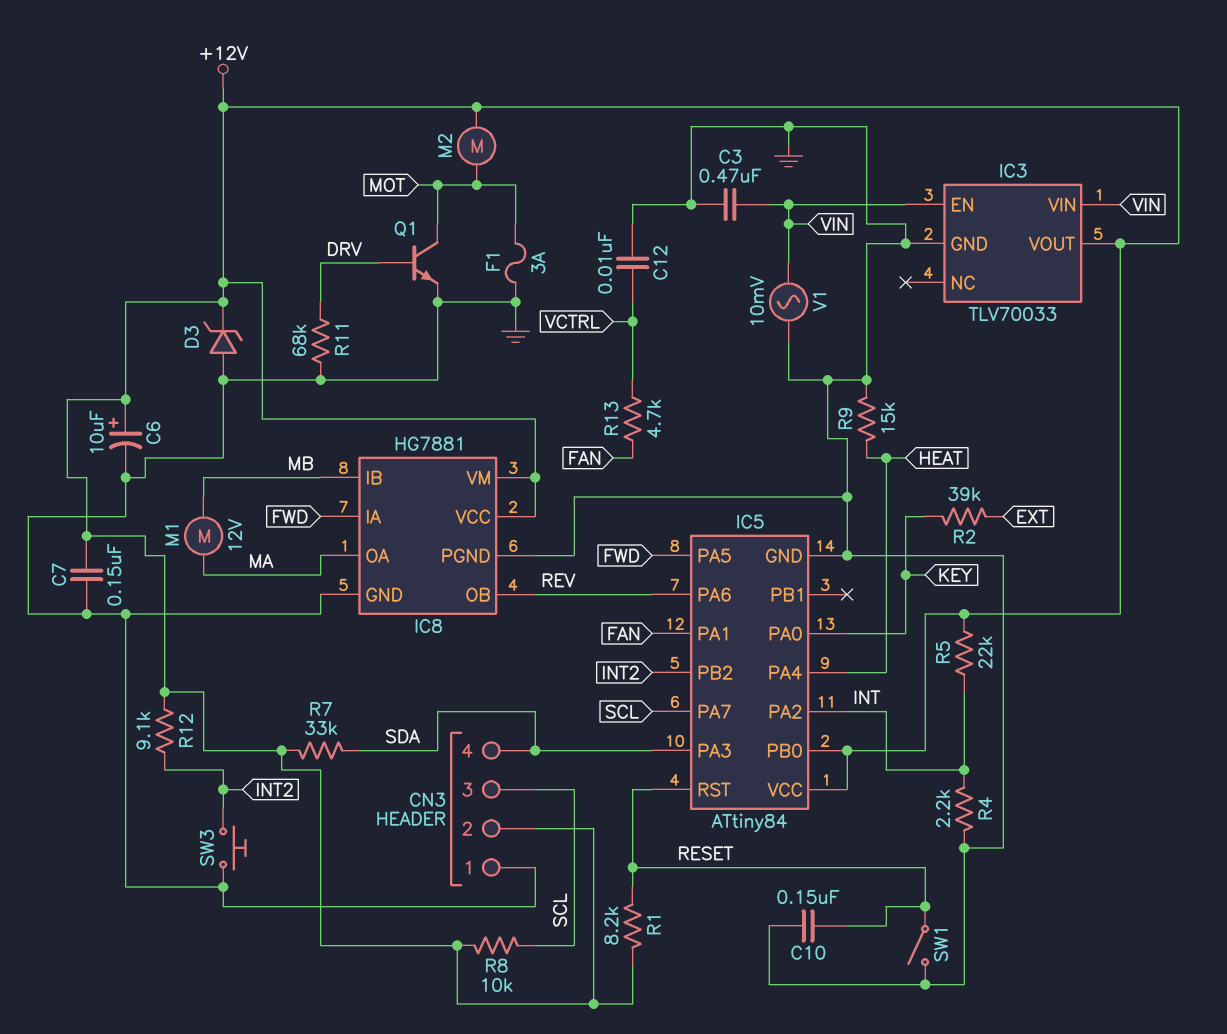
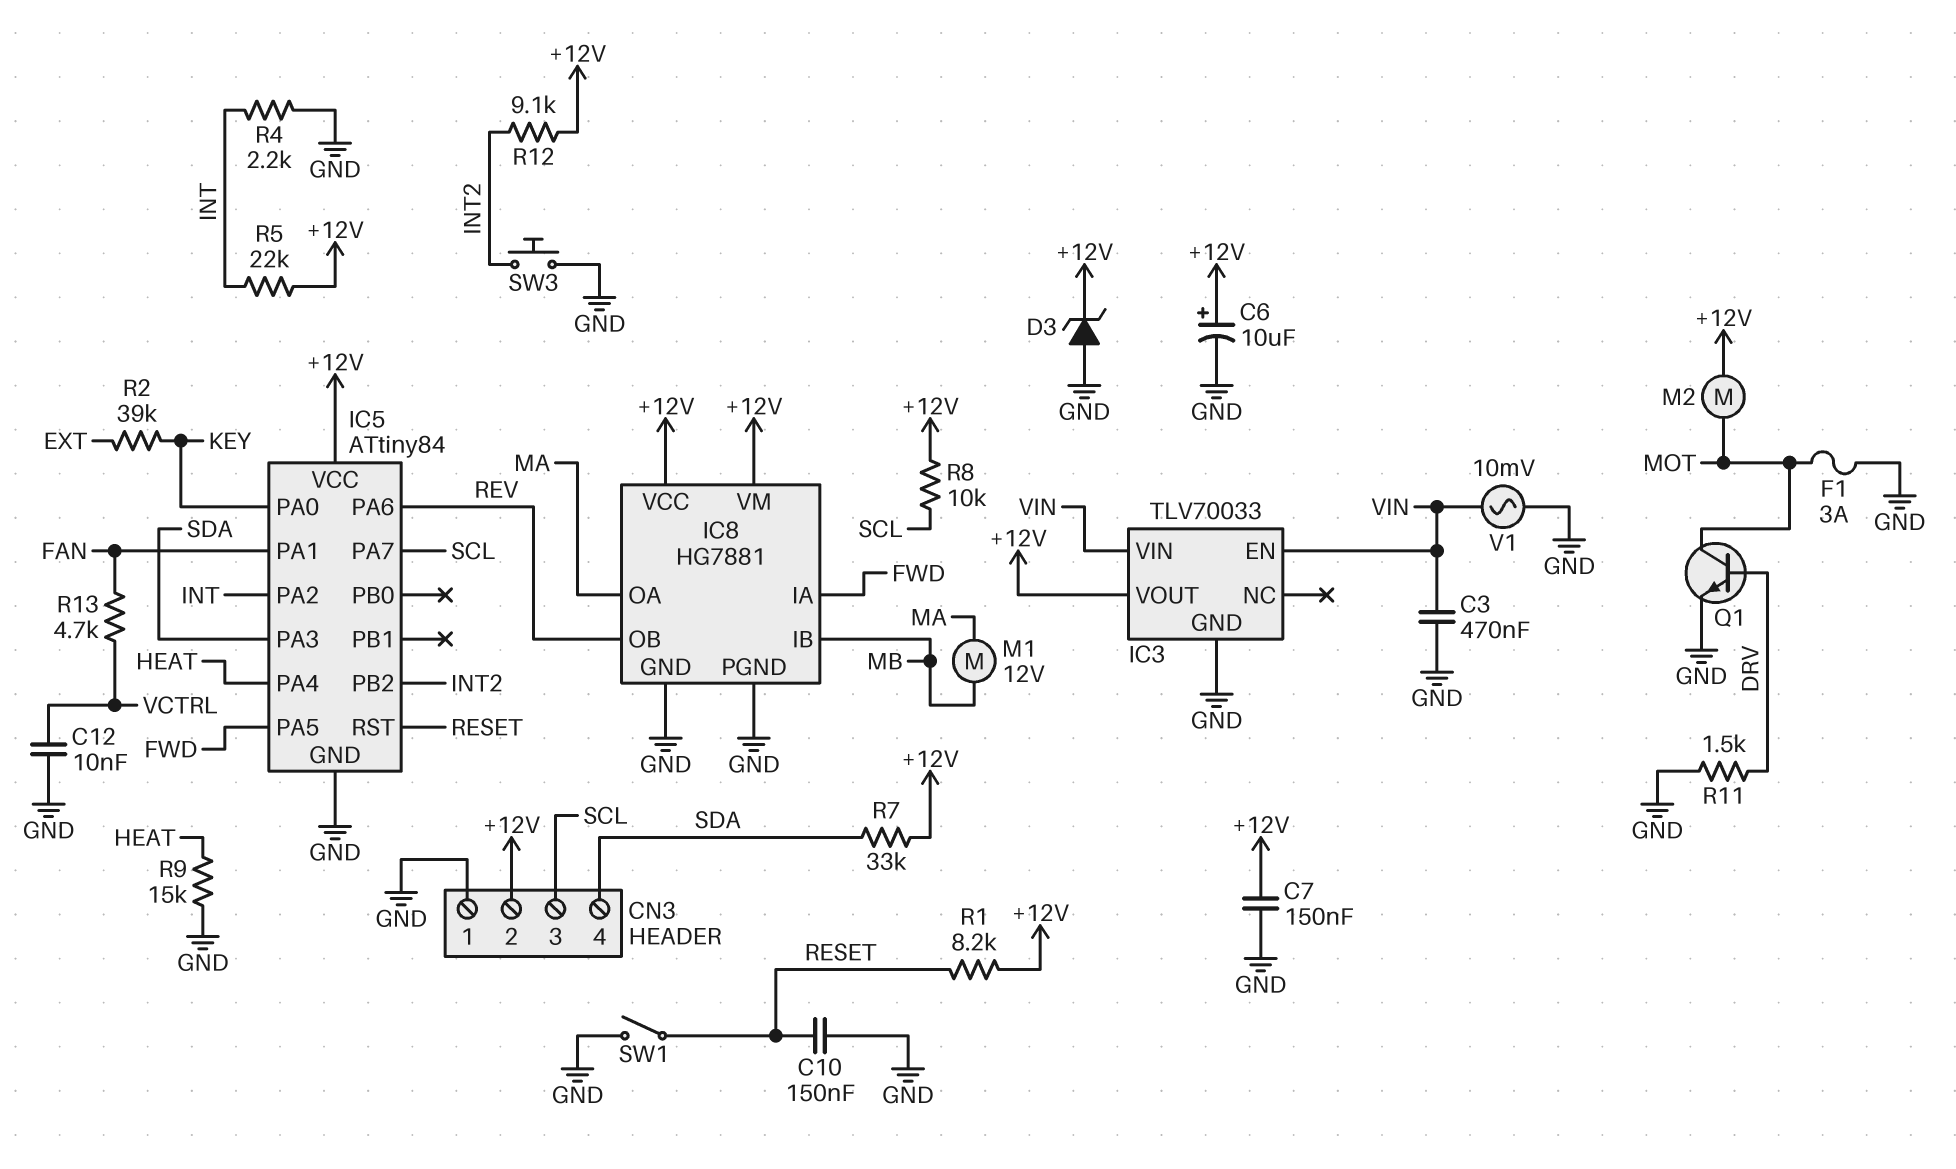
IC5 pin PB0: +12V -> none
R11: 68k (DRV, GND) -> 1.5k (DRV, GND)

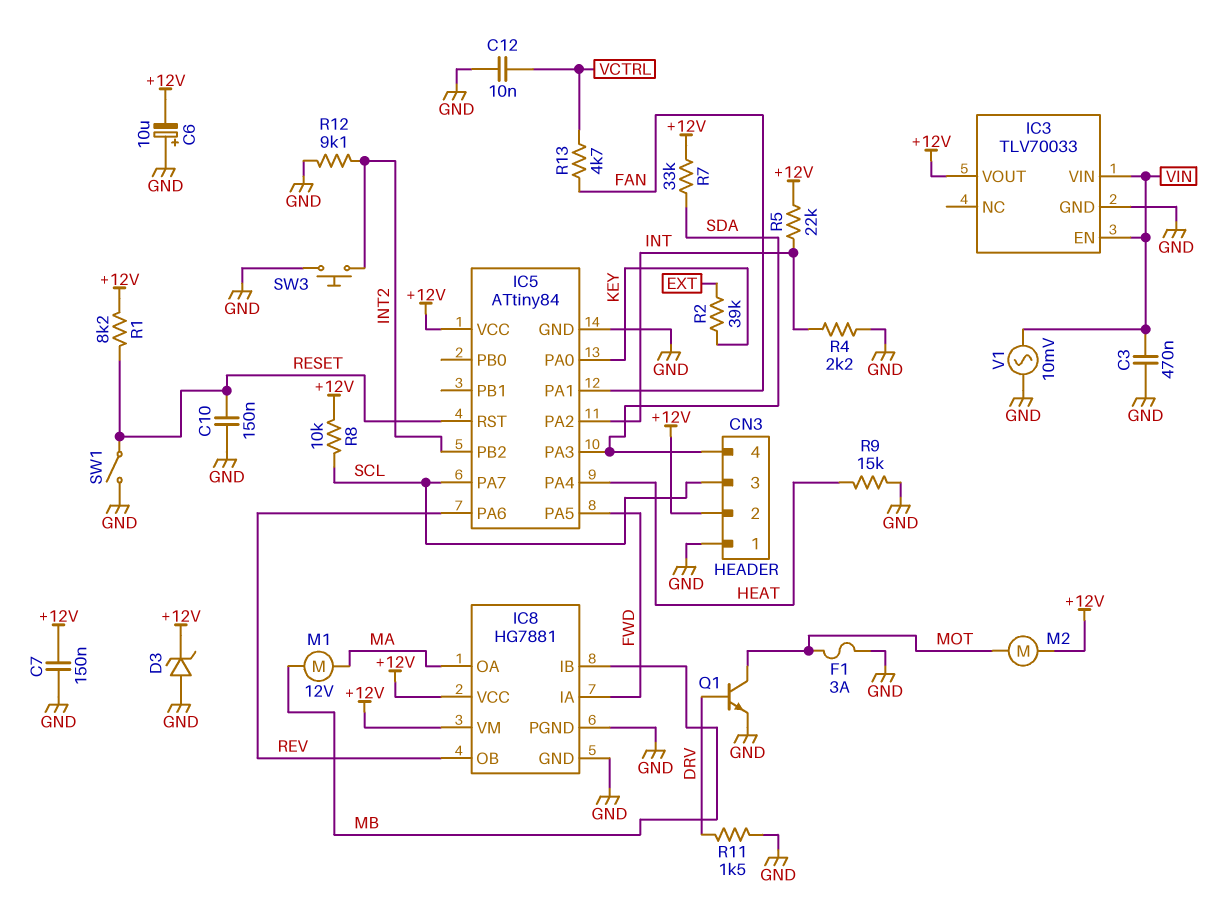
C6: 10uF (plus +12V, minus GND) -> 10uF (plus GND, minus +12V)
R12: 9.1k (+12V, INT2) -> 9.1k (GND, INT2)

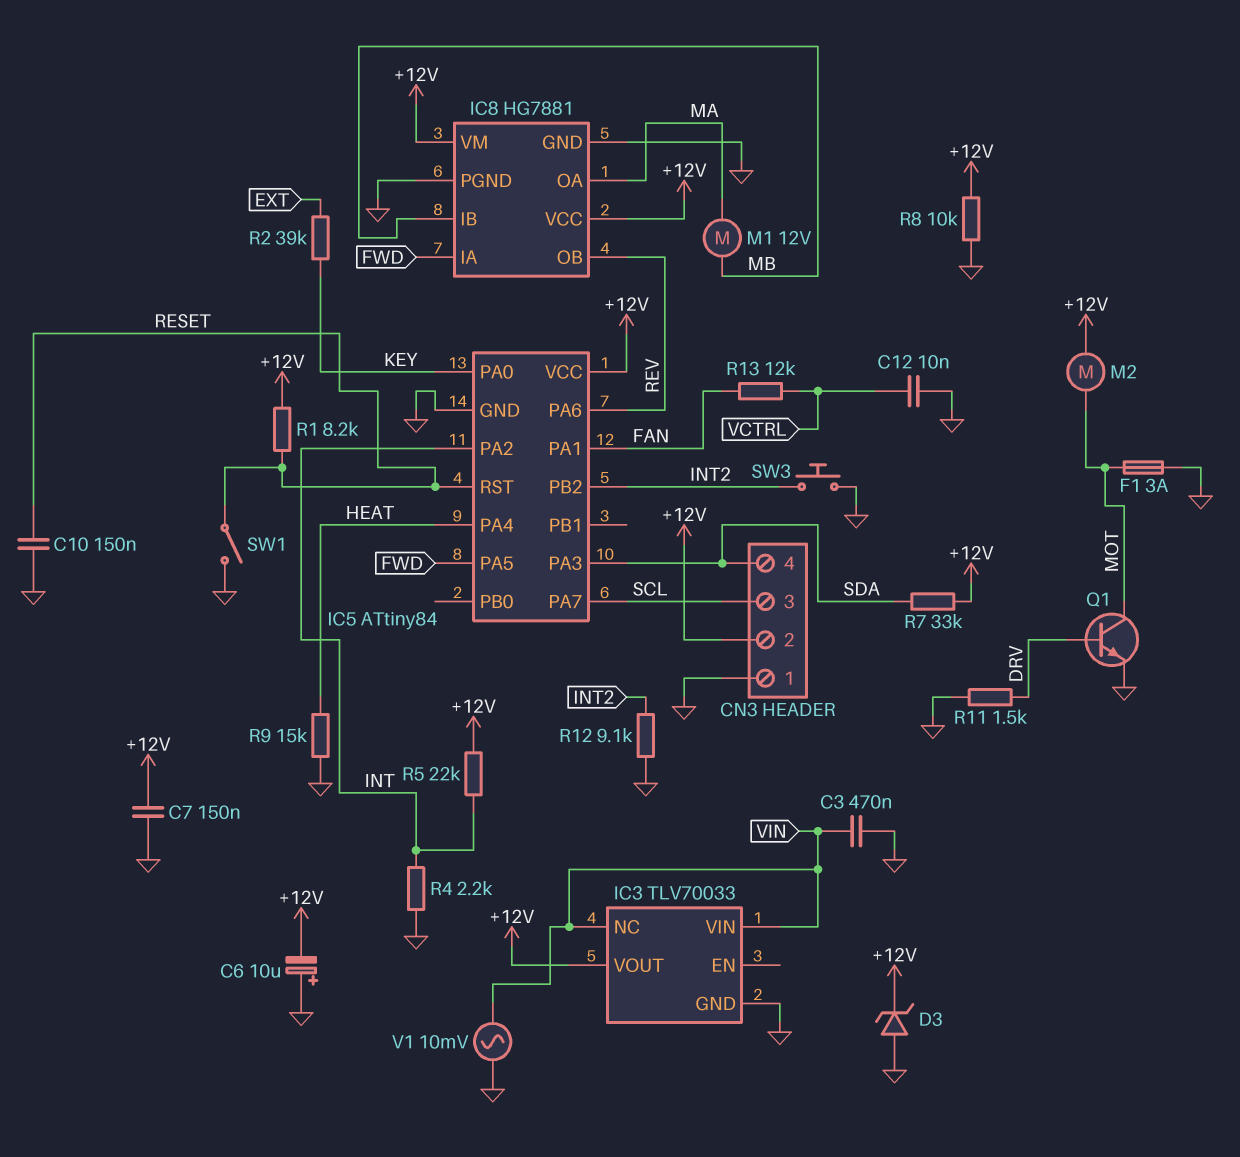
IC3 pin EN: VIN -> none
IC3 pin NC: none -> VIN
R8: 10k (+12V, SCL) -> 10k (+12V, GND)
R13: 4.7k (FAN, VCTRL) -> 12k (FAN, VCTRL)

